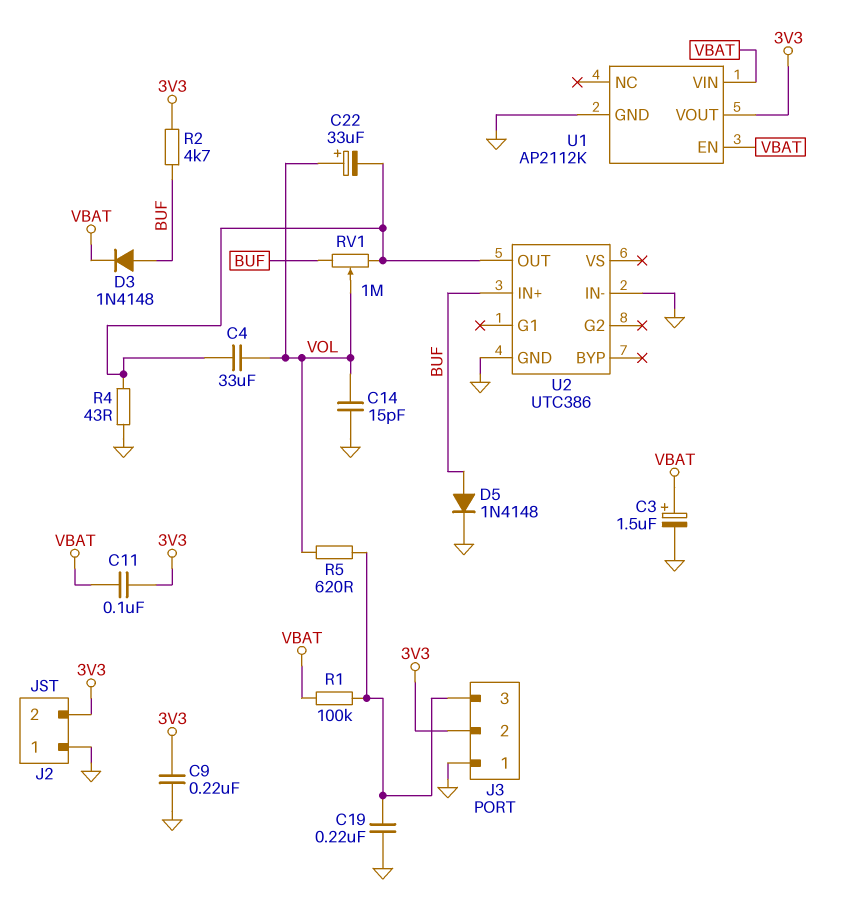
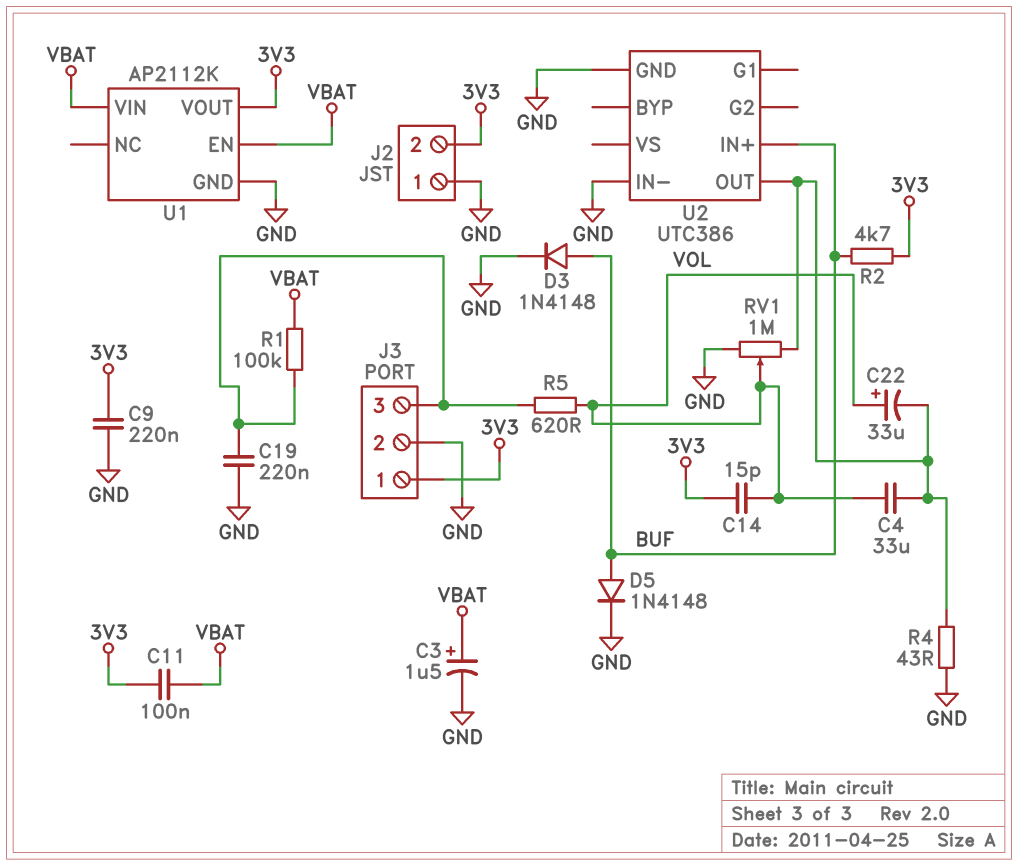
C14: 15pF (GND, VOL) -> 15pF (3V3, VOL)
D3: diode 1N4148 (A BUF, K VBAT) -> diode 1N4148 (A BUF, K GND)
J3 pin 1: GND -> 3V3
J3 pin 2: 3V3 -> GND
RV1: 1M (BUF, U2/OUT, wiper VOL) -> 1M (GND, U2/OUT, wiper VOL)

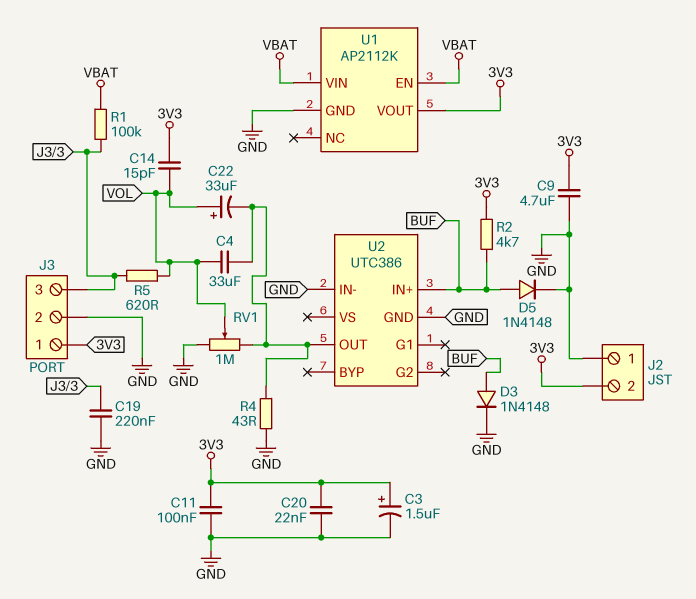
C3: 1.5uF (plus VBAT, minus GND) -> 1.5uF (plus 3V3, minus GND)
C9: 220nF (3V3, GND) -> 4.7uF (3V3, GND)
C11: 100nF (3V3, VBAT) -> 100nF (3V3, GND)
C20: none -> 22nF (3V3, GND)

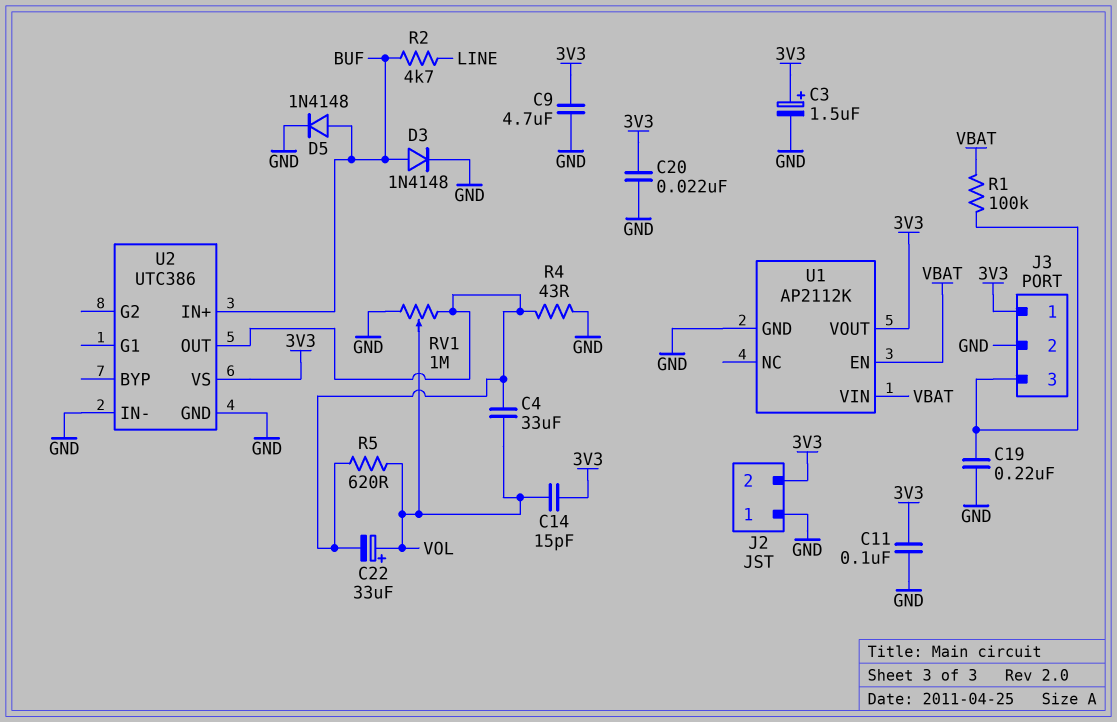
R2: 4.7k (3V3, BUF) -> 4.7k (BUF, LINE)
R5: 620 (J3/3, VOL) -> 620 (U2/OUT, VOL)
U2 pin VS: none -> 3V3

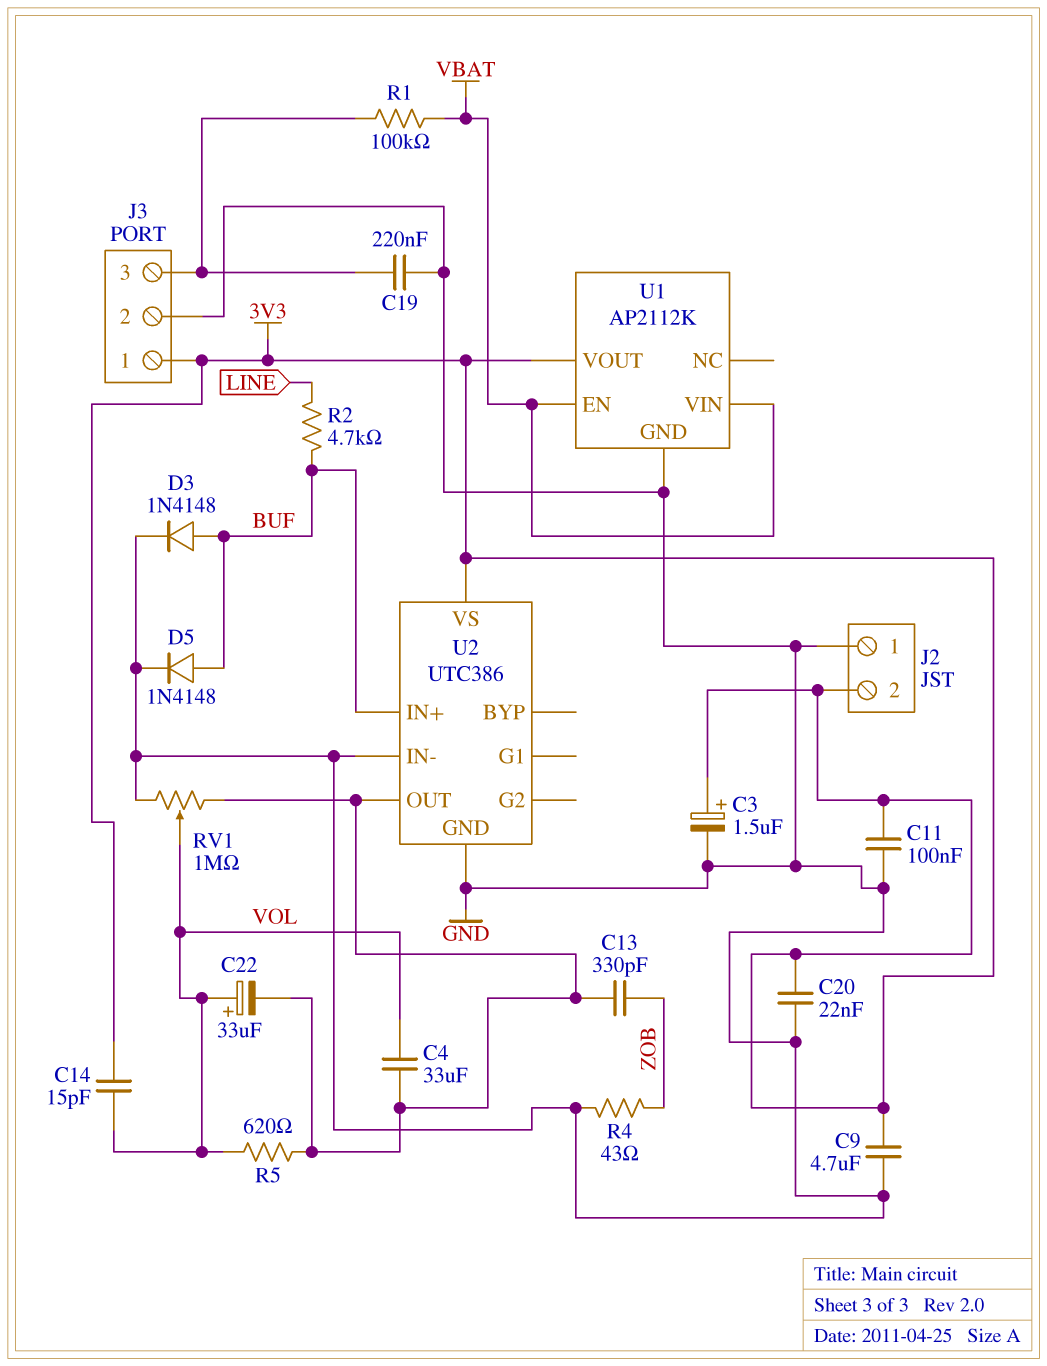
C13: none -> 330pF (U2/OUT, ZOB)
R4: 43 (GND, U2/OUT) -> 43 (GND, ZOB)

